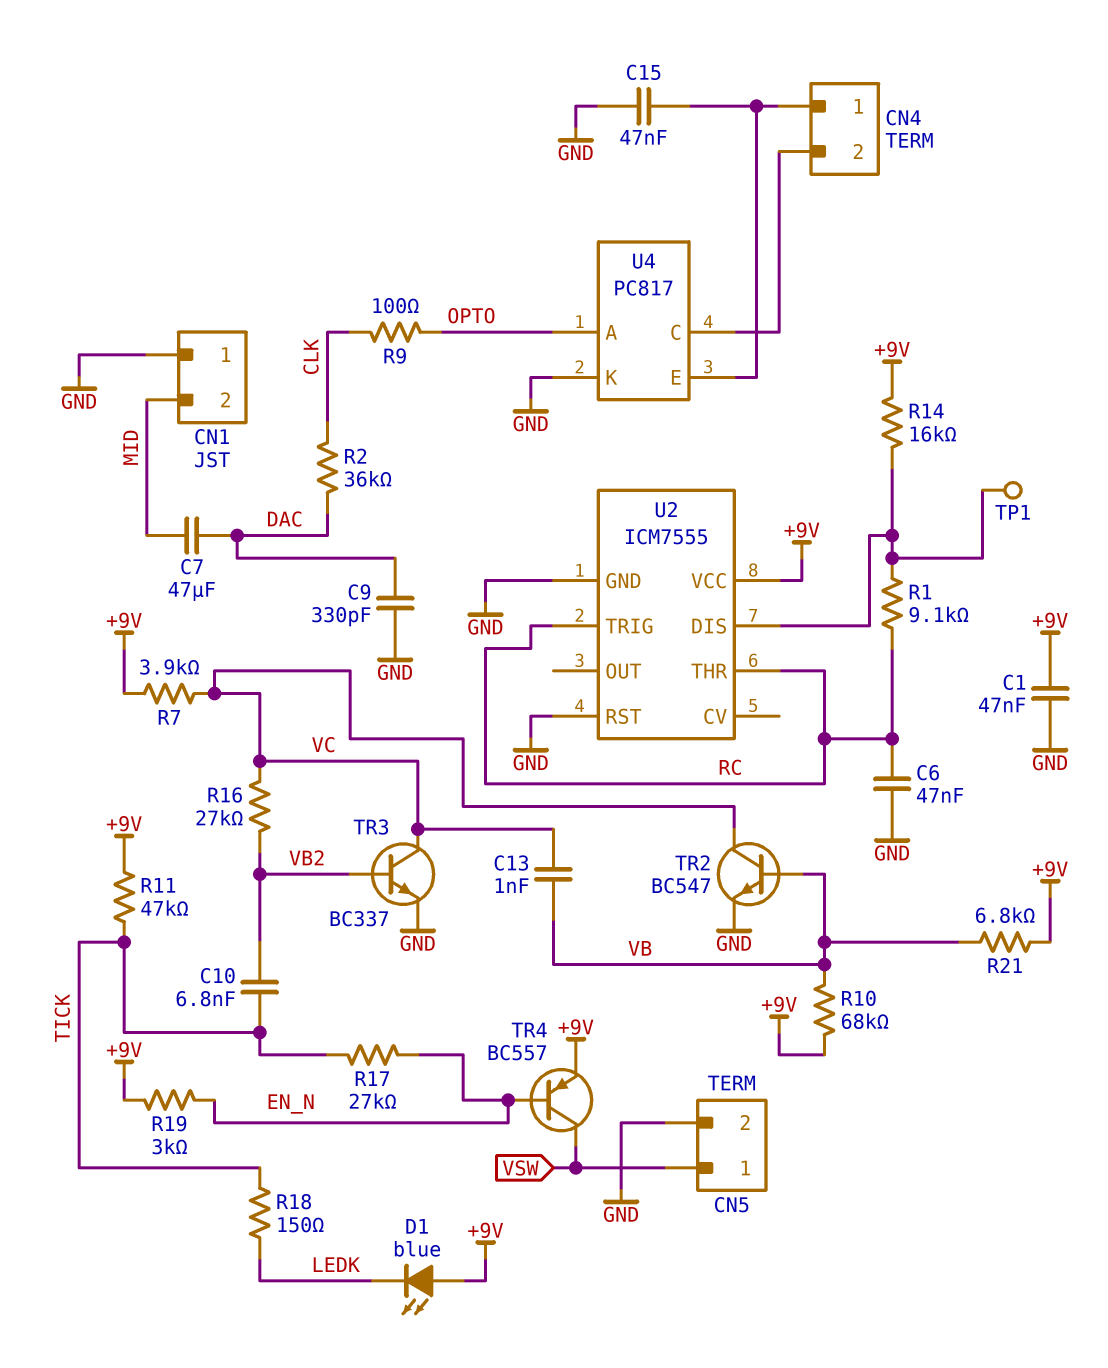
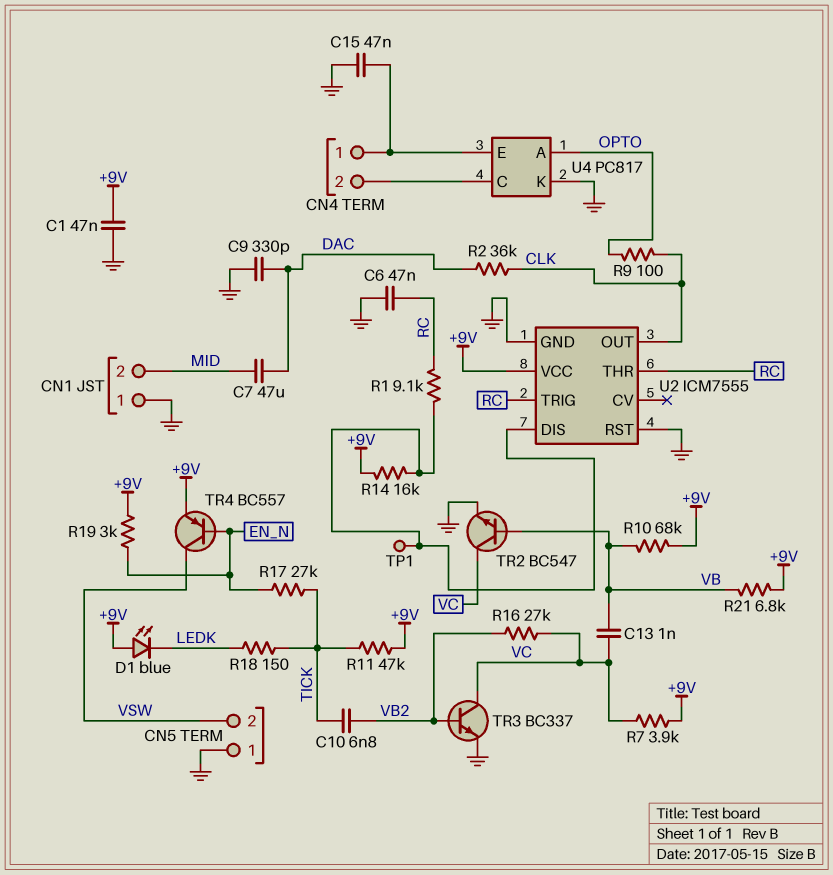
CN5 pin 1: VSW -> GND
CN5 pin 2: GND -> VSW
U2 pin OUT: none -> CLK

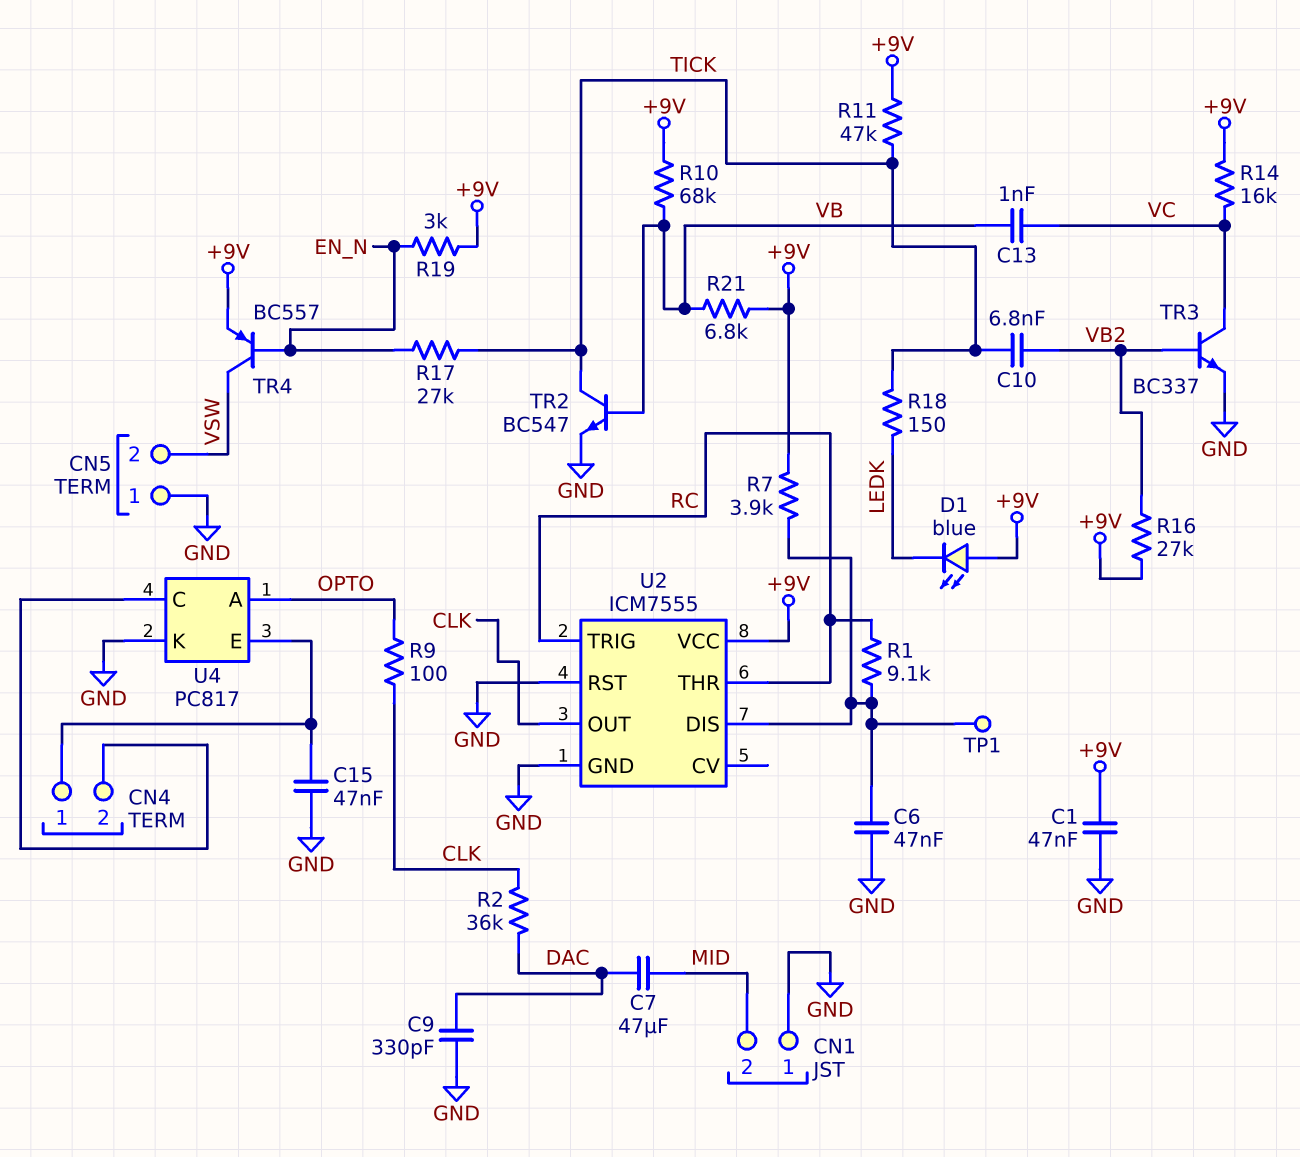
C6: 47nF (GND, RC) -> 47nF (GND, U2/DIS)
R7: 3.9k (+9V, VC) -> 3.9k (+9V, U2/DIS)
R14: 16k (+9V, U2/DIS) -> 16k (+9V, VC)
R16: 27k (VB2, VC) -> 27k (+9V, VB2)
TR2: NPN BC547 (B VB, C VC, E GND) -> NPN BC547 (B VB, C TICK, E GND)

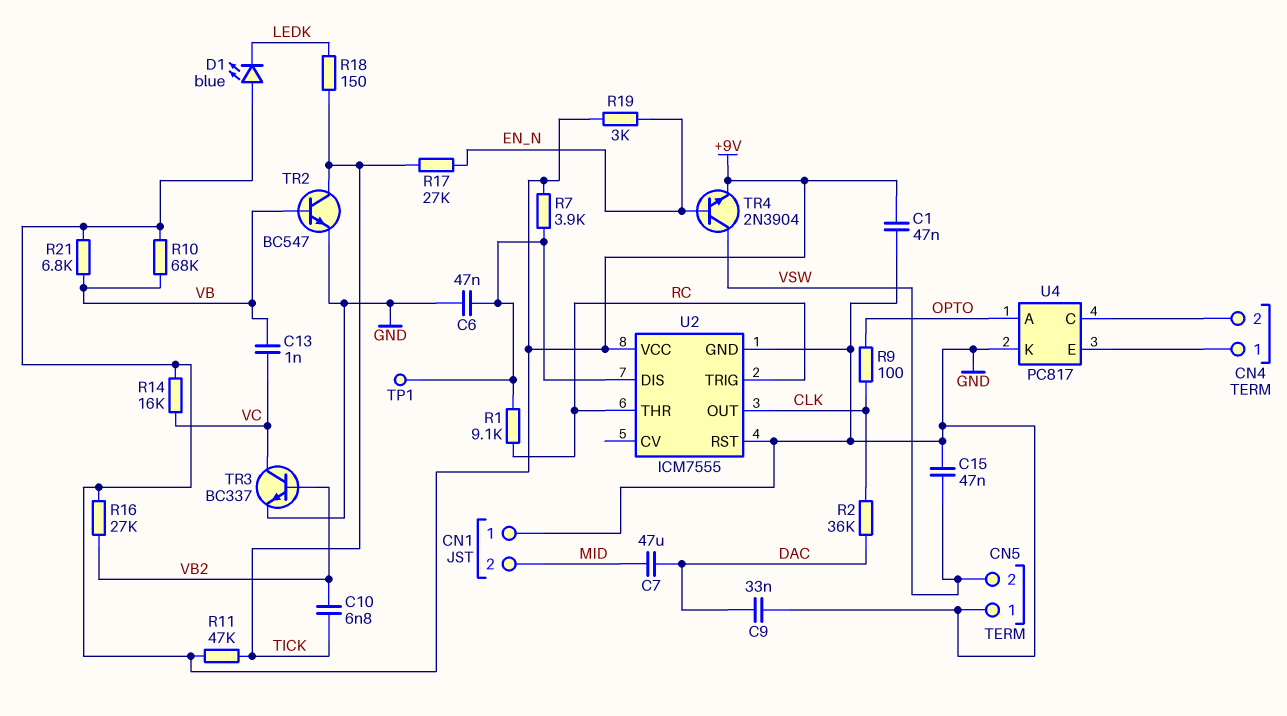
C9: 330pF (DAC, GND) -> 33nF (DAC, GND)
C15: 47nF (CN4/1, GND) -> 47nF (GND, VSW)
TR4: PNP BC557 (B EN_N, C VSW, E +9V) -> NPN 2N3904 (B EN_N, C VSW, E +9V)

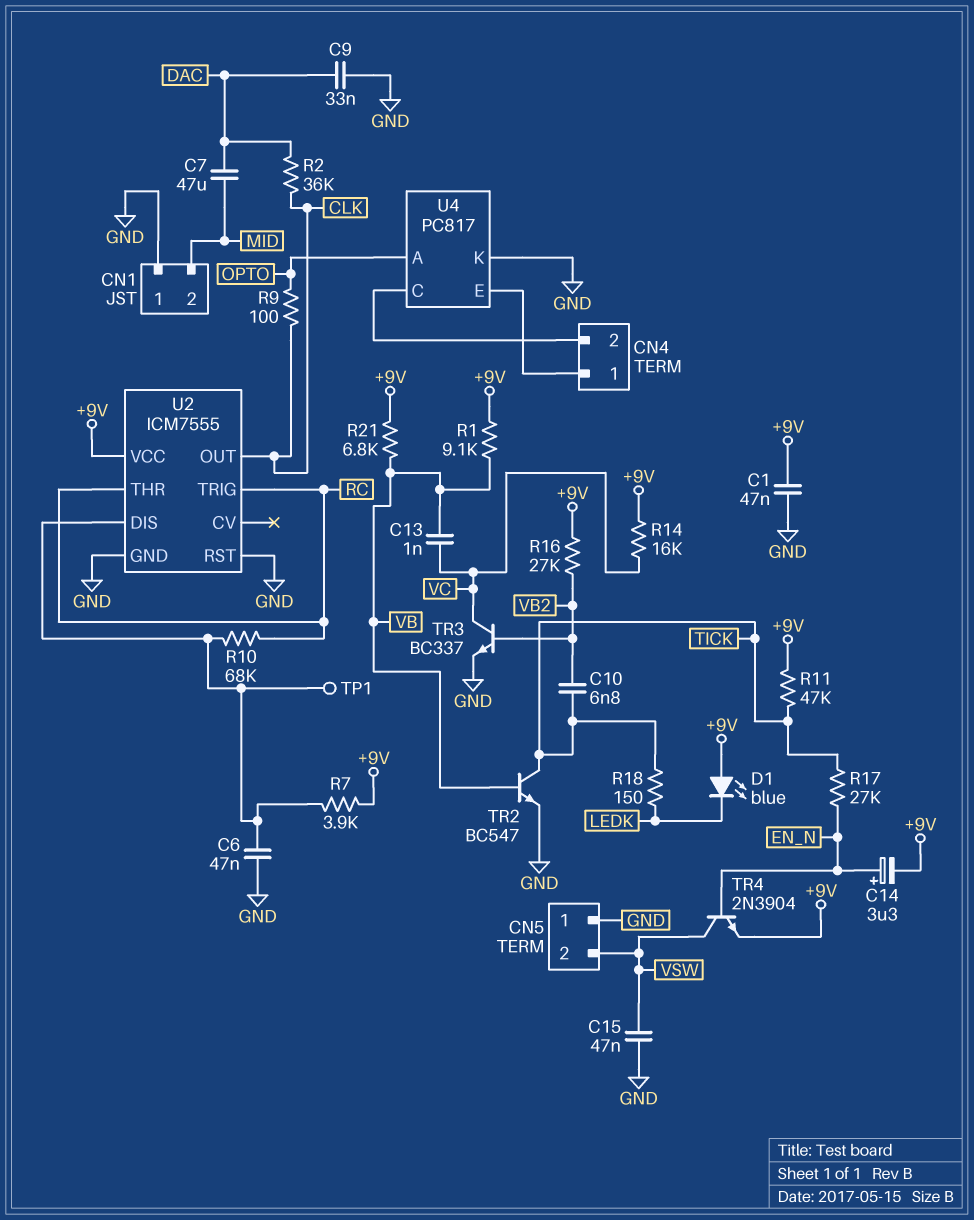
C14: none -> 3.3uF (plus EN_N, minus +9V)
R1: 9.1k (RC, U2/DIS) -> 9.1k (+9V, VB)
R10: 68k (+9V, VB) -> 68k (RC, U2/DIS)
R19: 3k (+9V, EN_N) -> none

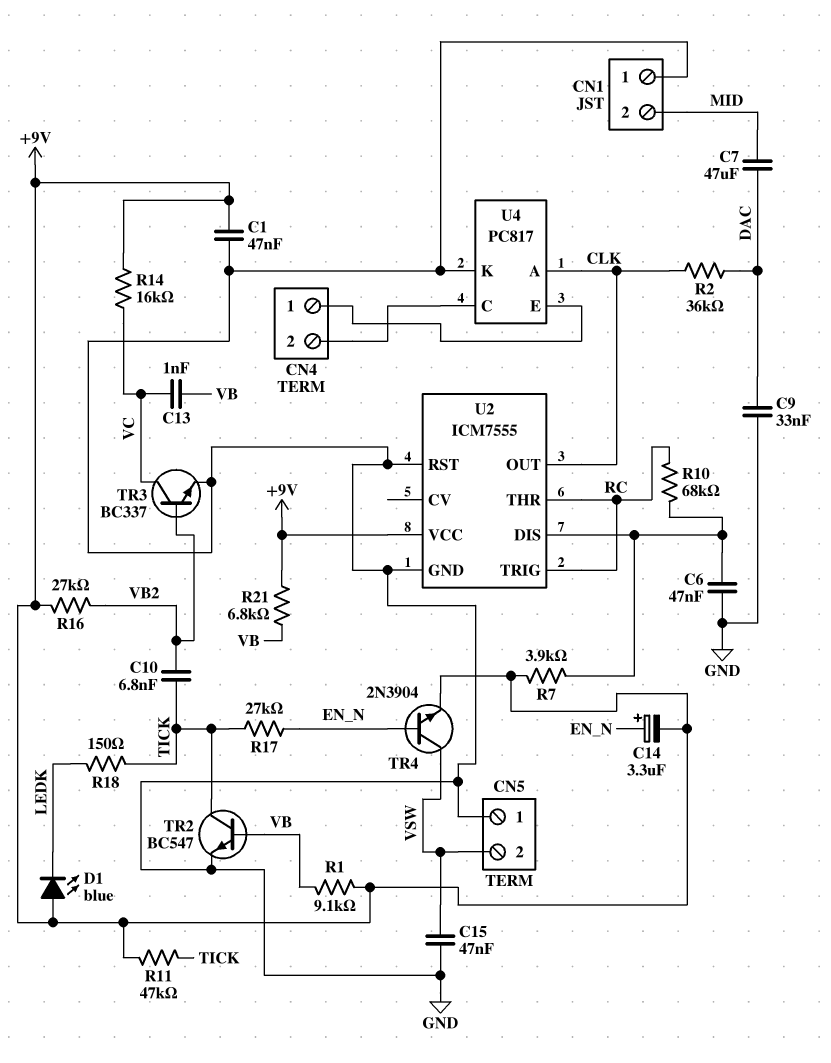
R9: 100 (CLK, OPTO) -> none
TP1: test point (U2/DIS) -> none
U4 pin A: OPTO -> CLK

